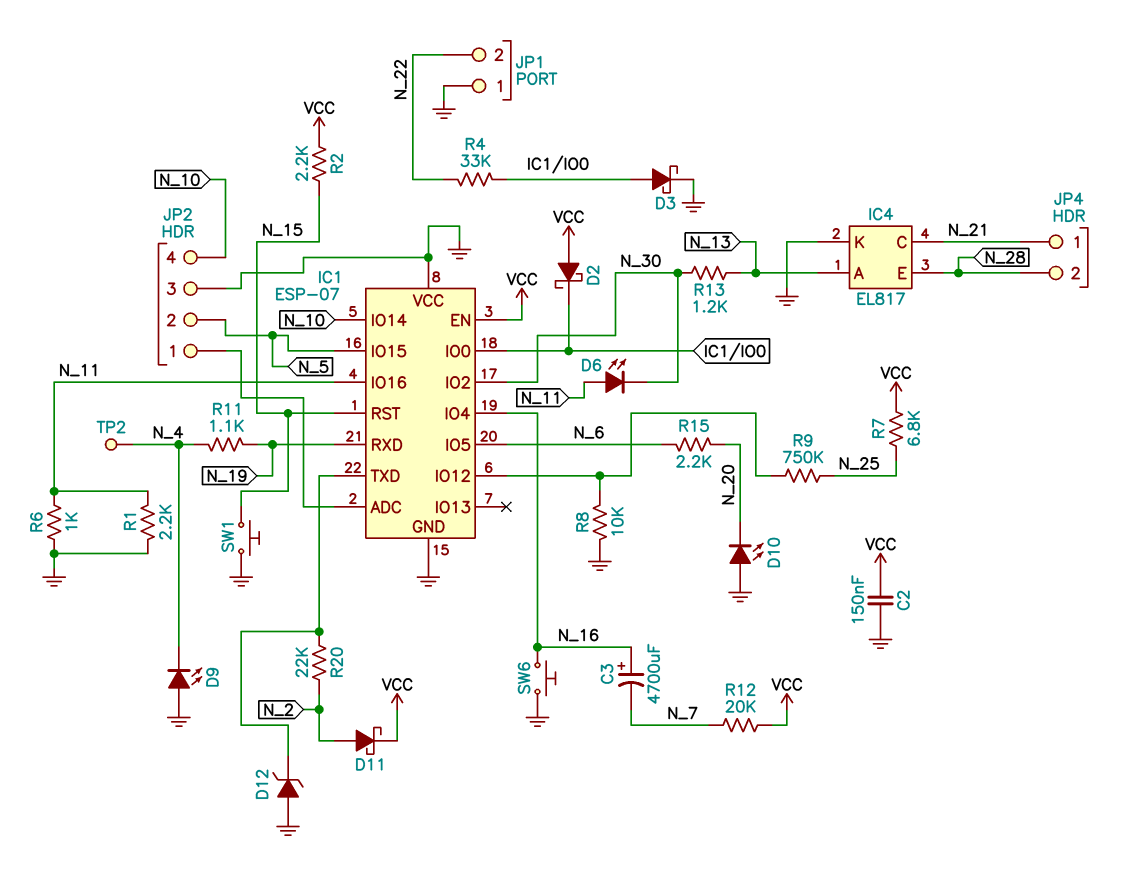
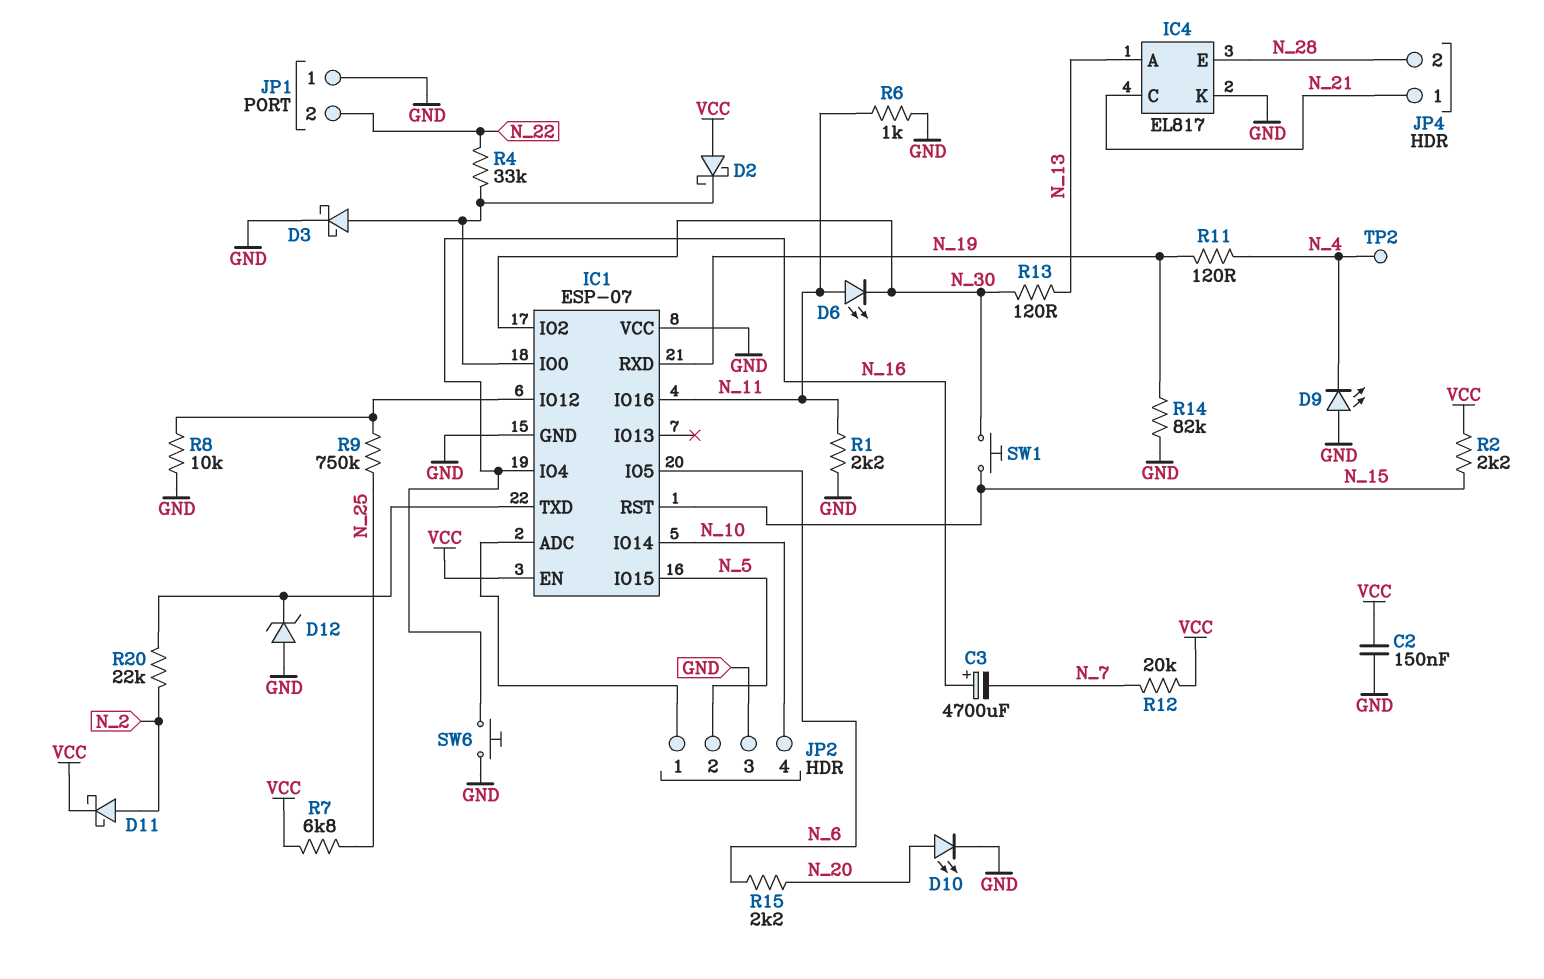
D10: LED (A GND, K N_20) -> LED (A N_20, K GND)
R11: 1.1k (N_4, N_19) -> 120 (N_4, N_19)
R13: 1.2k (N_13, N_30) -> 120 (N_13, N_30)
R14: none -> 82k (GND, N_19)
SW1: button (GND, N_15) -> button (N_15, N_30)

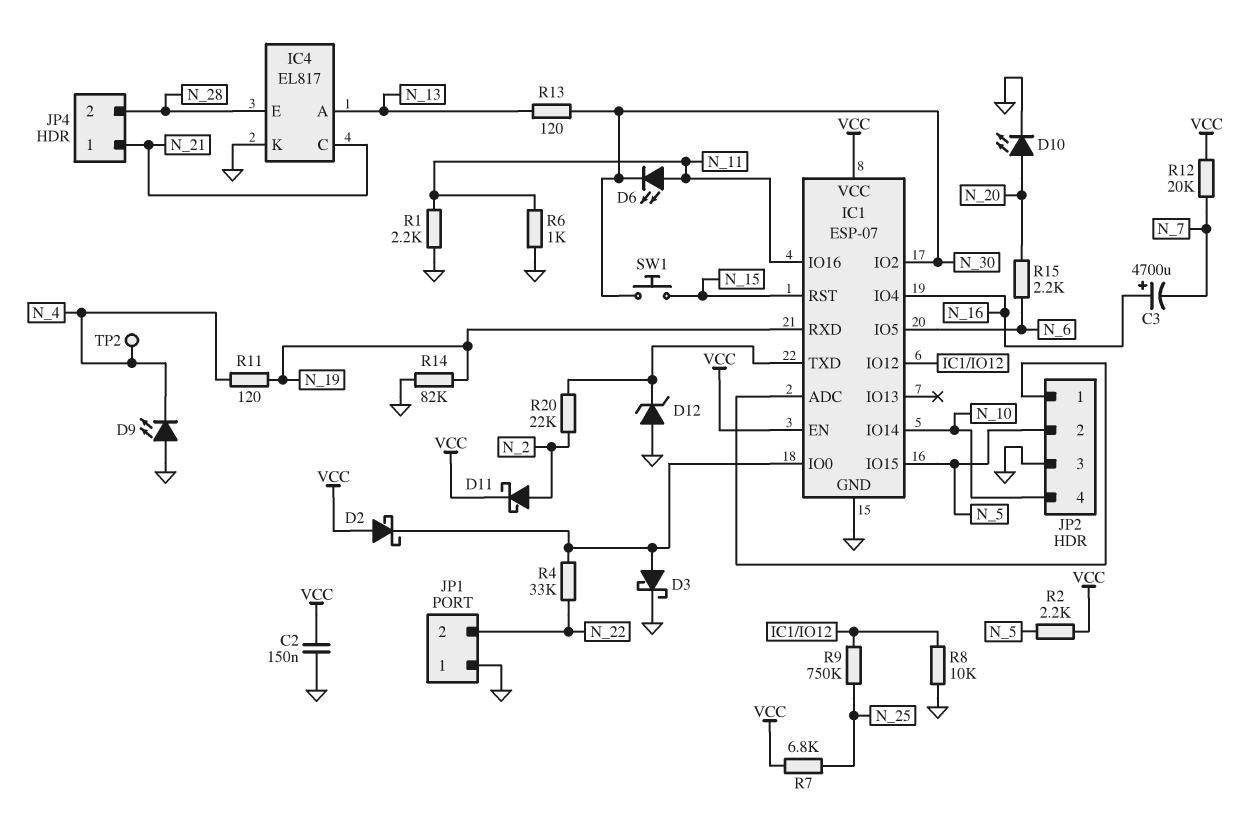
IC1 pin VCC: GND -> VCC
R2: 2.2k (N_15, VCC) -> 2.2k (N_5, VCC)
SW6: button (GND, N_16) -> none

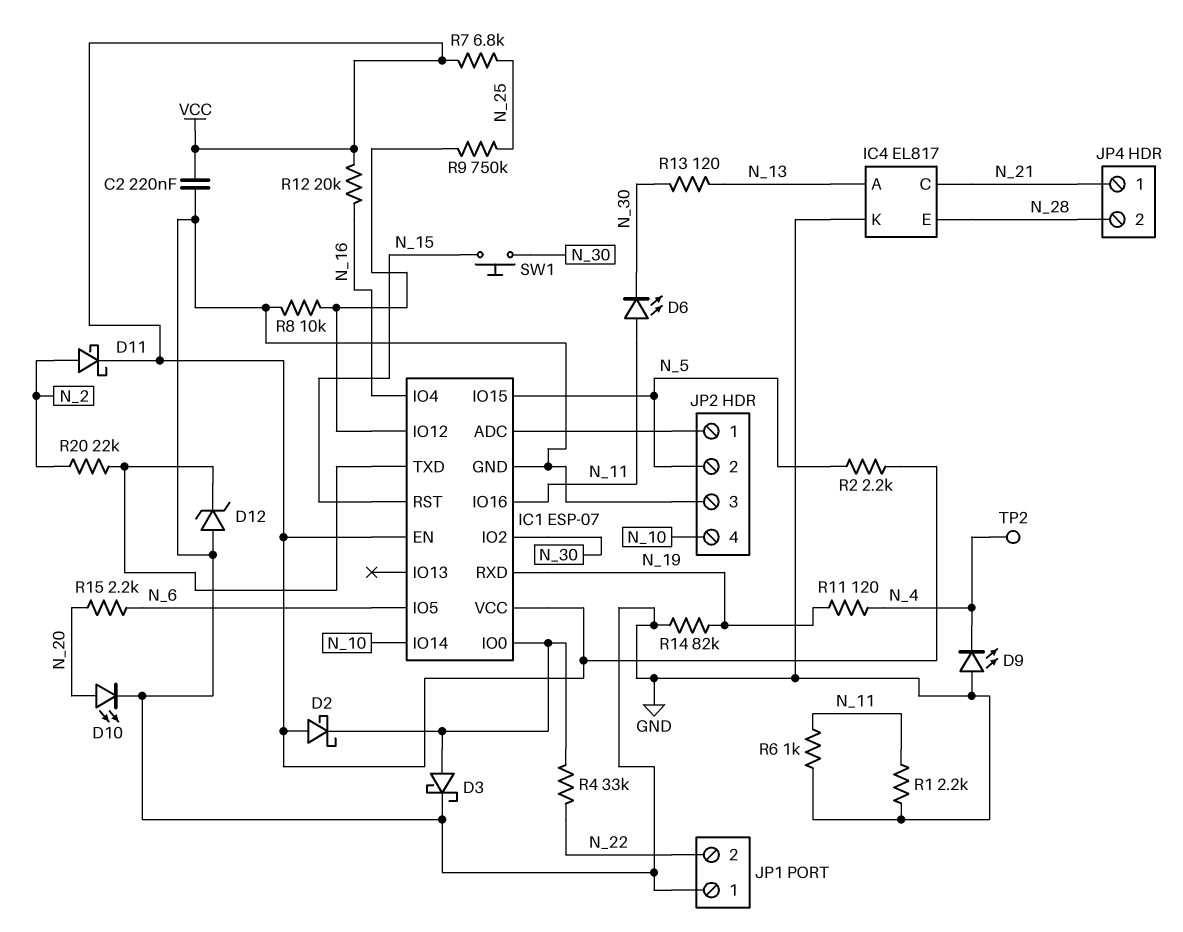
C2: 150nF (GND, VCC) -> 220nF (GND, VCC)
C3: 4700uF (plus N_16, minus N_7) -> none
R12: 20k (N_7, VCC) -> 20k (N_16, VCC)

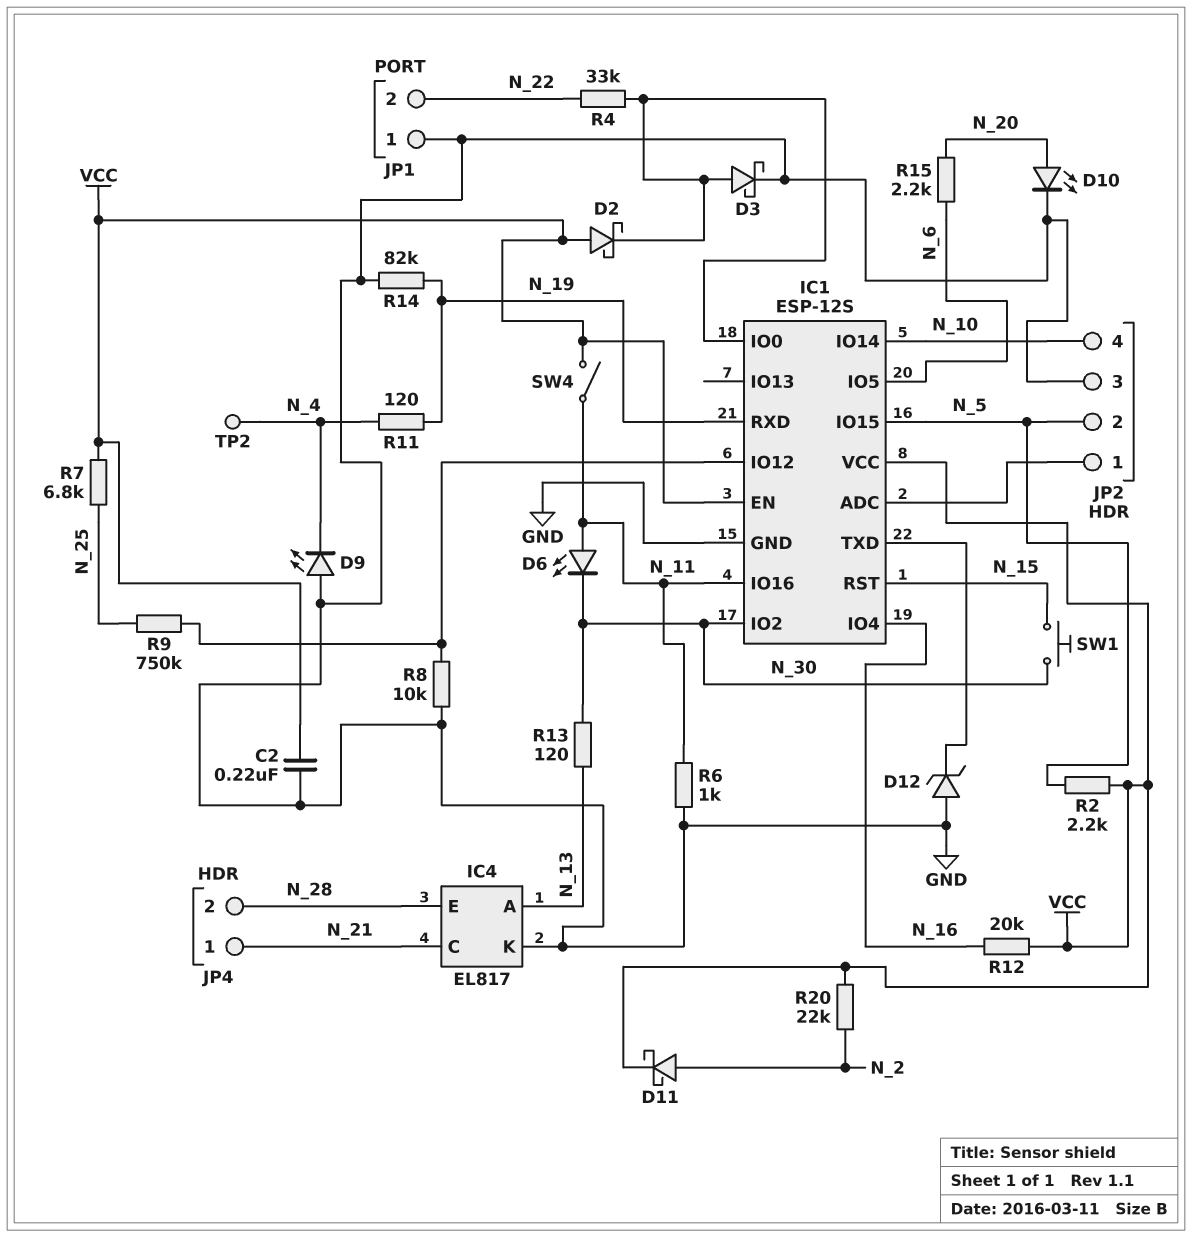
IC1: ESP-07 -> ESP-12S
R1: 2.2k (GND, N_11) -> none
R20: 22k (IC1/TXD, N_2) -> 22k (N_2, VCC)
SW4: none -> switch (N_11, VCC)

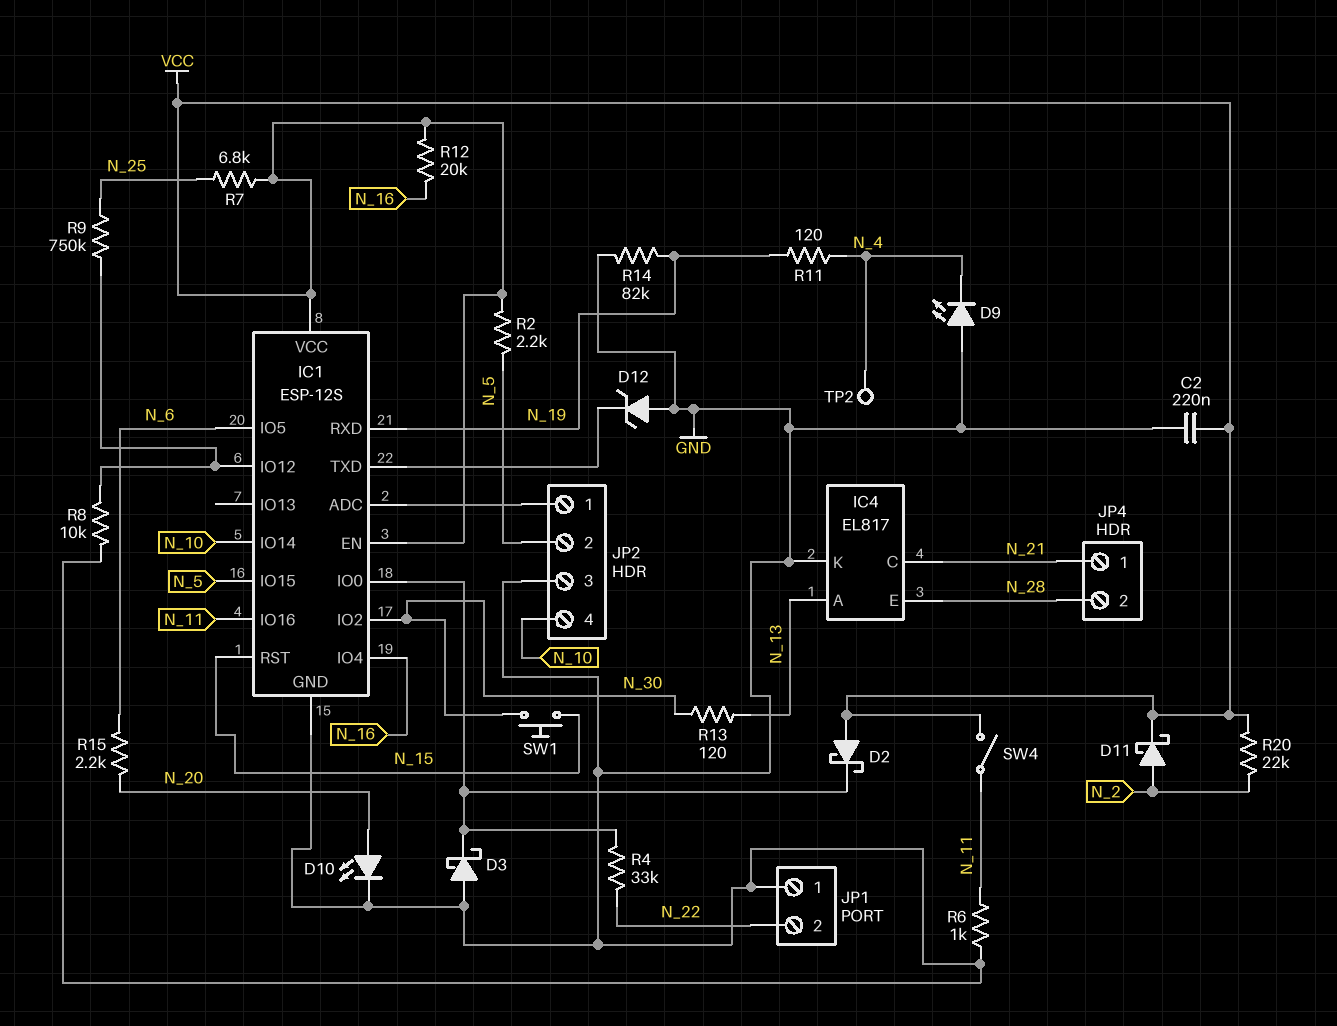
D3: schottky (A IC1/IO0, K GND) -> schottky (A GND, K IC1/IO0)
D6: LED (A N_11, K N_30) -> none

